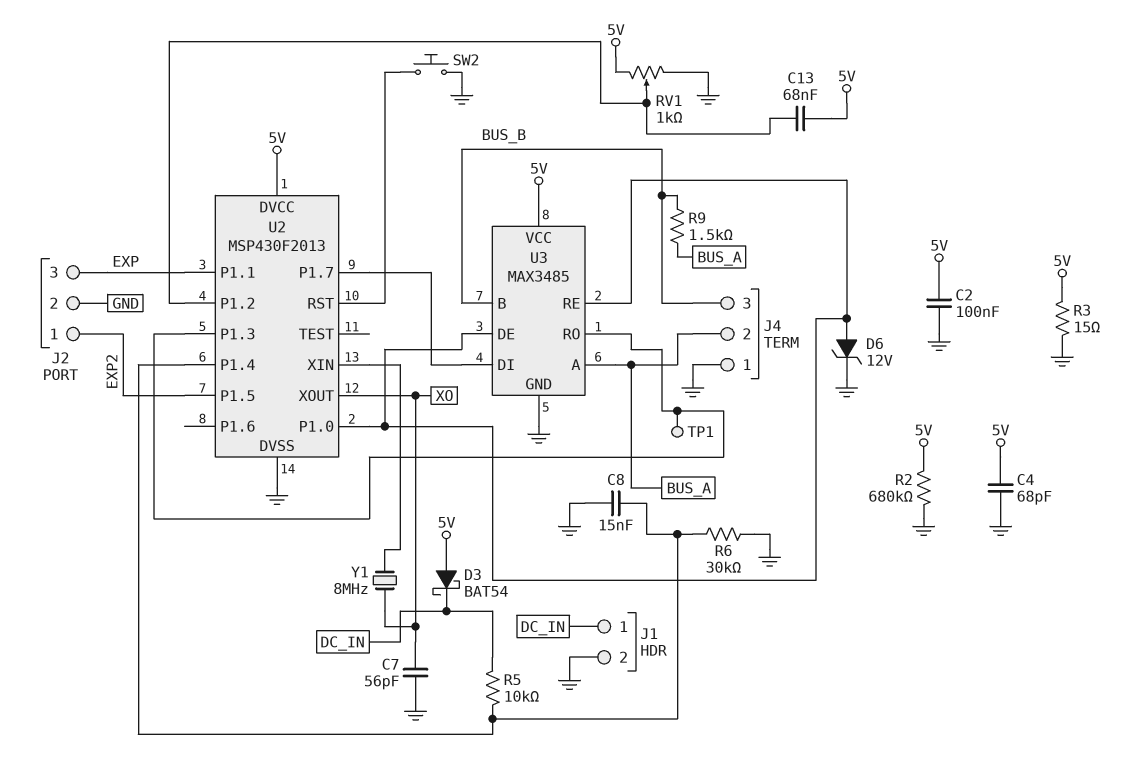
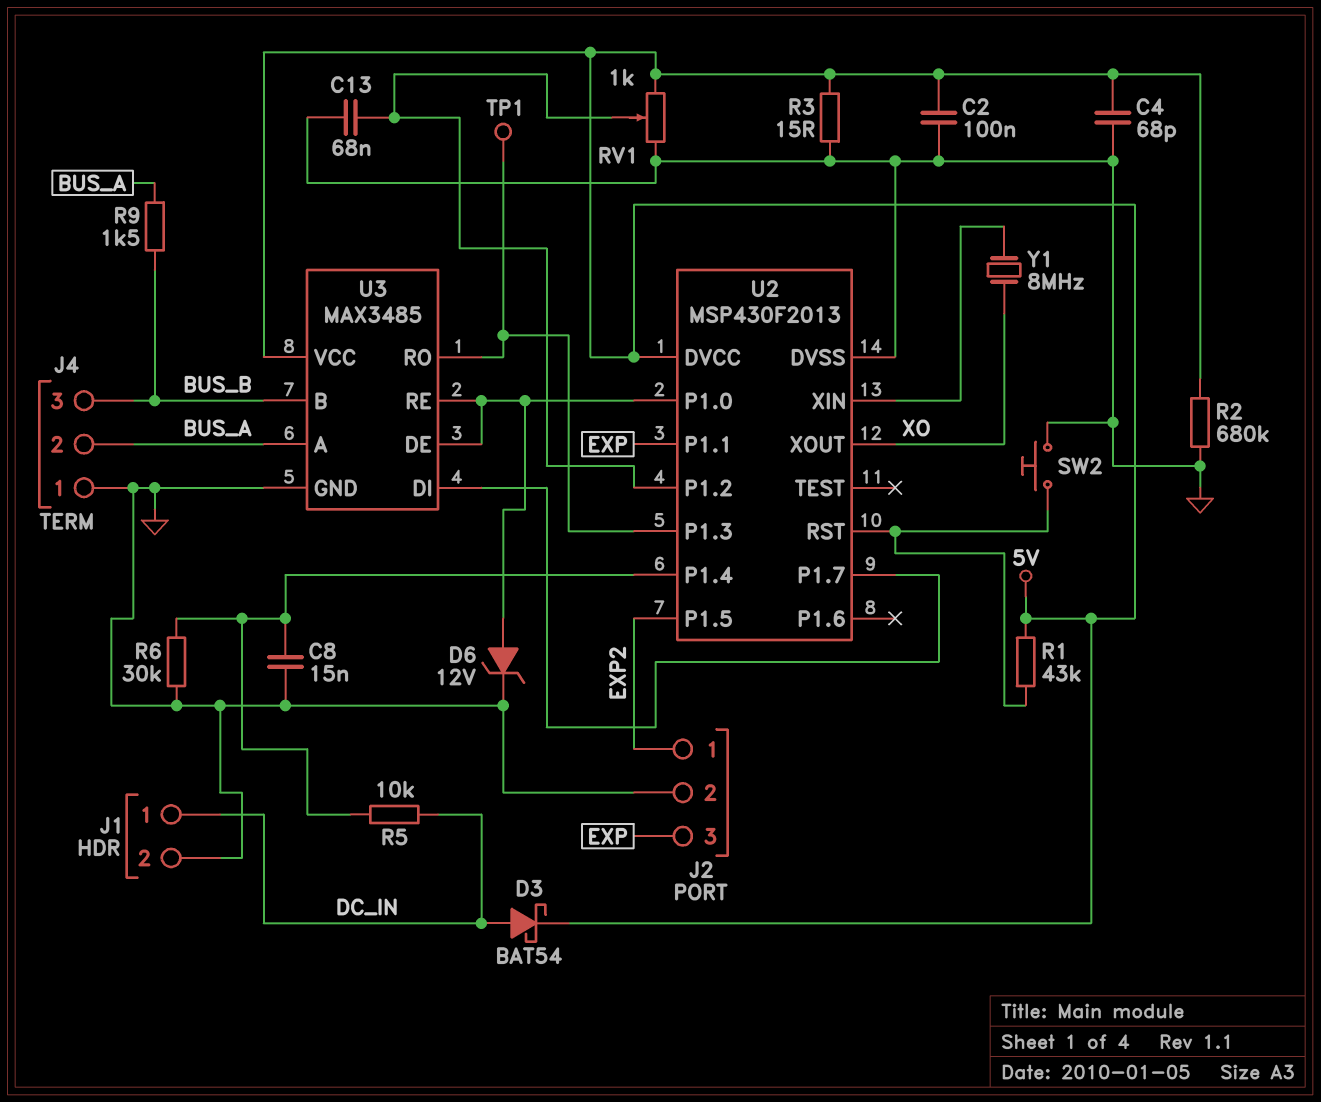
C7: 56pF (GND, XO) -> none
C13: 68nF (5V, U2/P1.2) -> 68nF (GND, U2/P1.2)
D3: schottky BAT54 (A 5V, K DC_IN) -> schottky BAT54 (A DC_IN, K 5V)
R1: none -> 43k (5V, U2/RST)

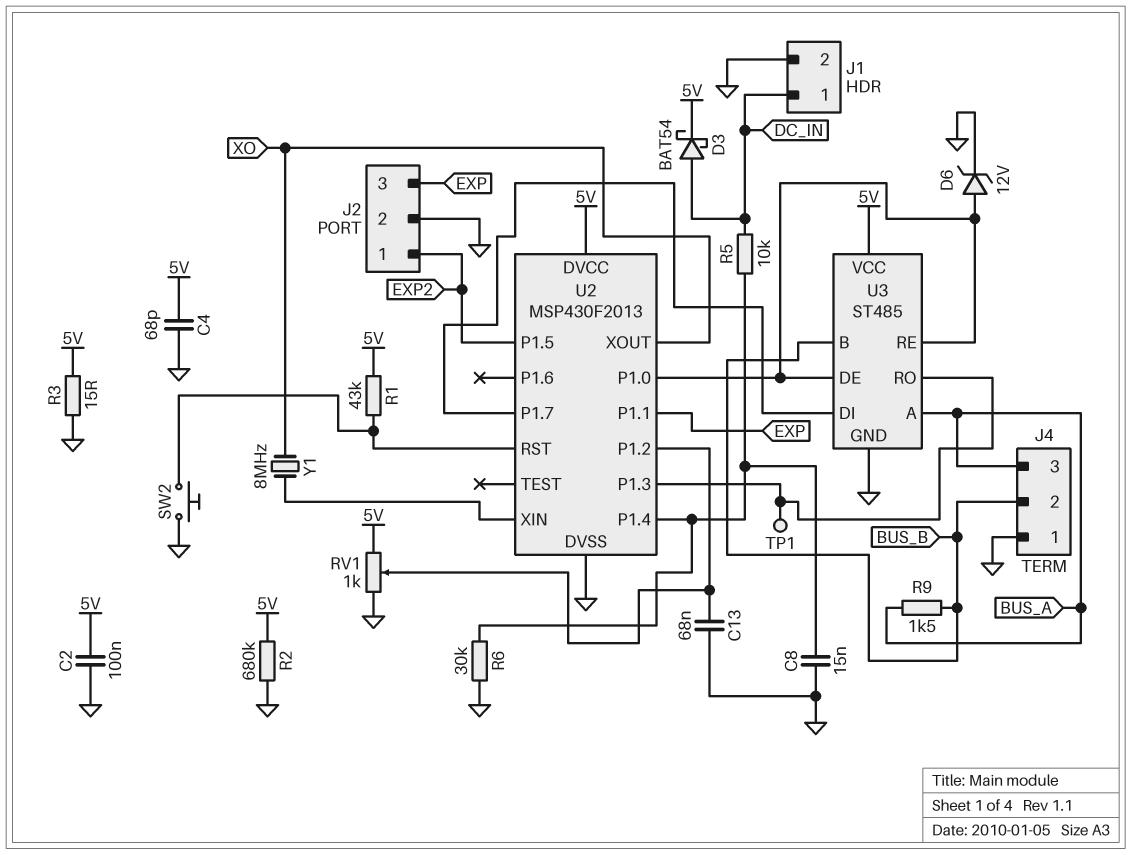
J4 pin 2: BUS_A -> BUS_B
J4 pin 3: BUS_B -> BUS_A
U3: MAX3485 -> ST485

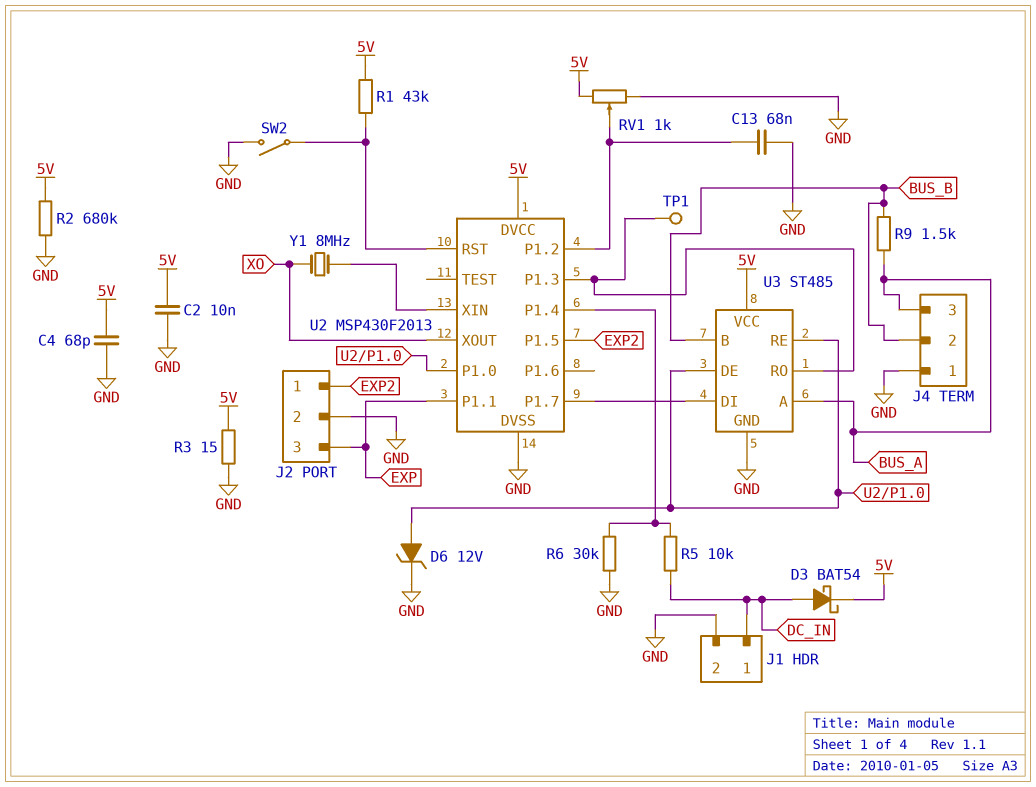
C2: 100nF (5V, GND) -> 10nF (5V, GND)
C8: 15nF (GND, U2/P1.4) -> none
SW2: button (GND, U2/RST) -> switch (GND, U2/RST)

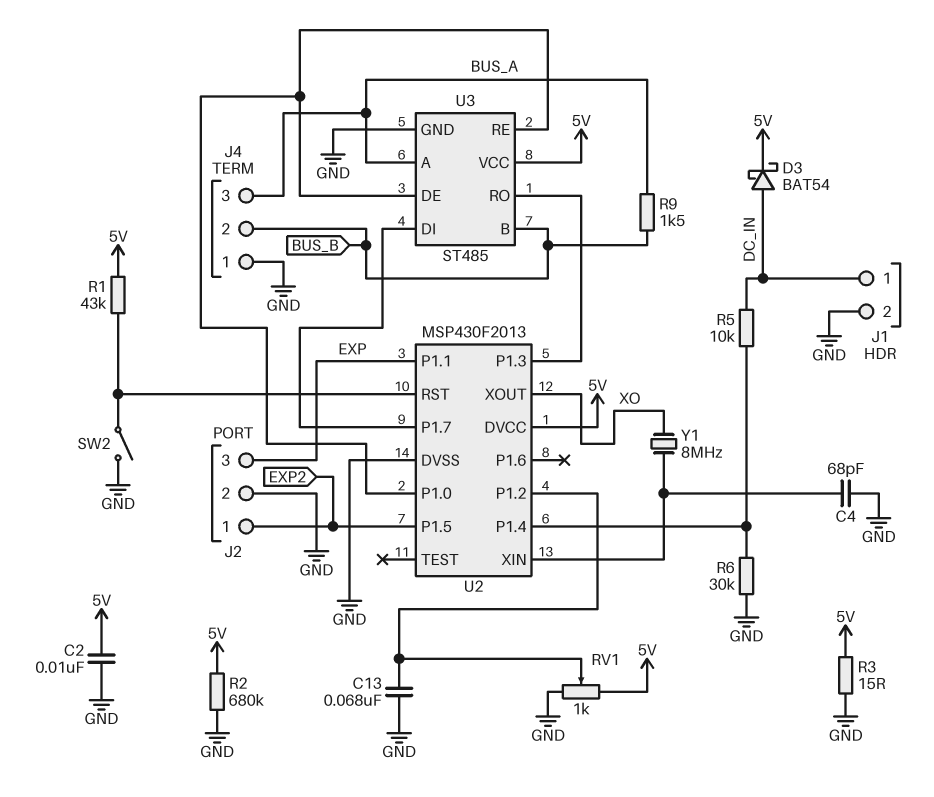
C4: 68pF (5V, GND) -> 68pF (GND, U2/XIN)
D6: zener 12V (A U2/P1.0, K GND) -> none
TP1: test point (U2/P1.3) -> none

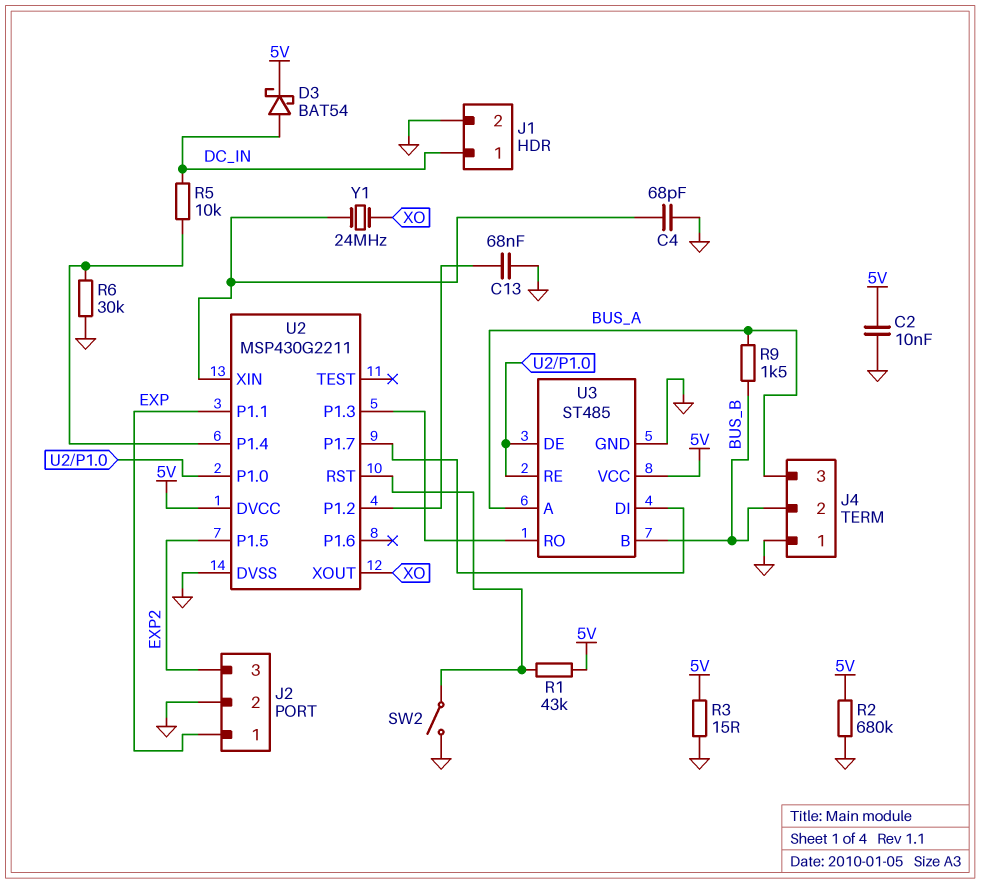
J2 pin 1: EXP2 -> EXP
J2 pin 3: EXP -> EXP2
RV1: 1k (5V, GND, wiper U2/P1.2) -> none
U2: MSP430F2013 -> MSP430G2211
Y1: 8MHz (U2/XIN, XO) -> 24MHz (U2/XIN, XO)

